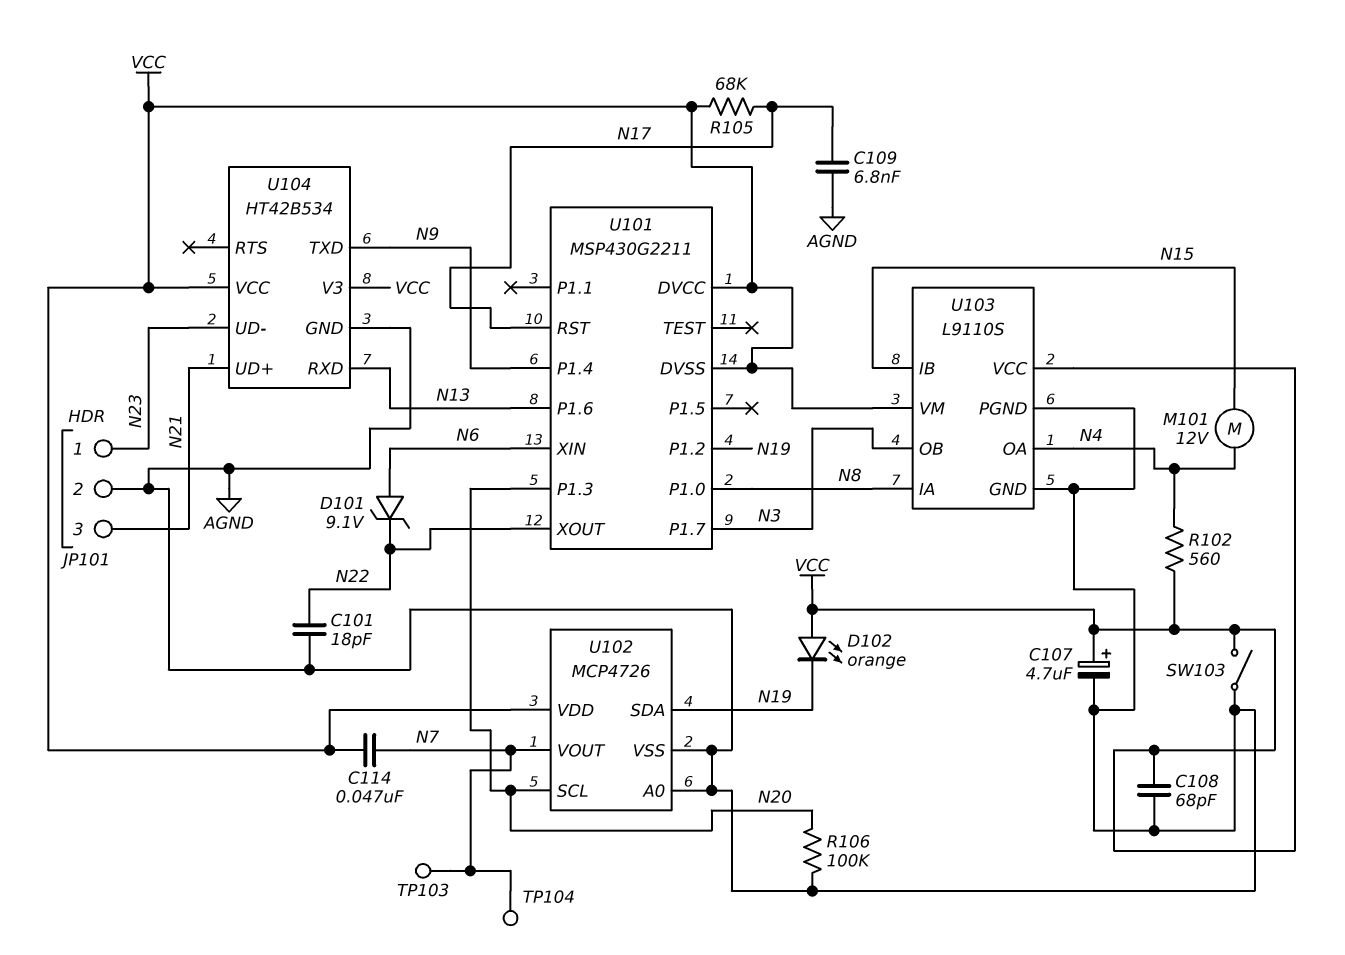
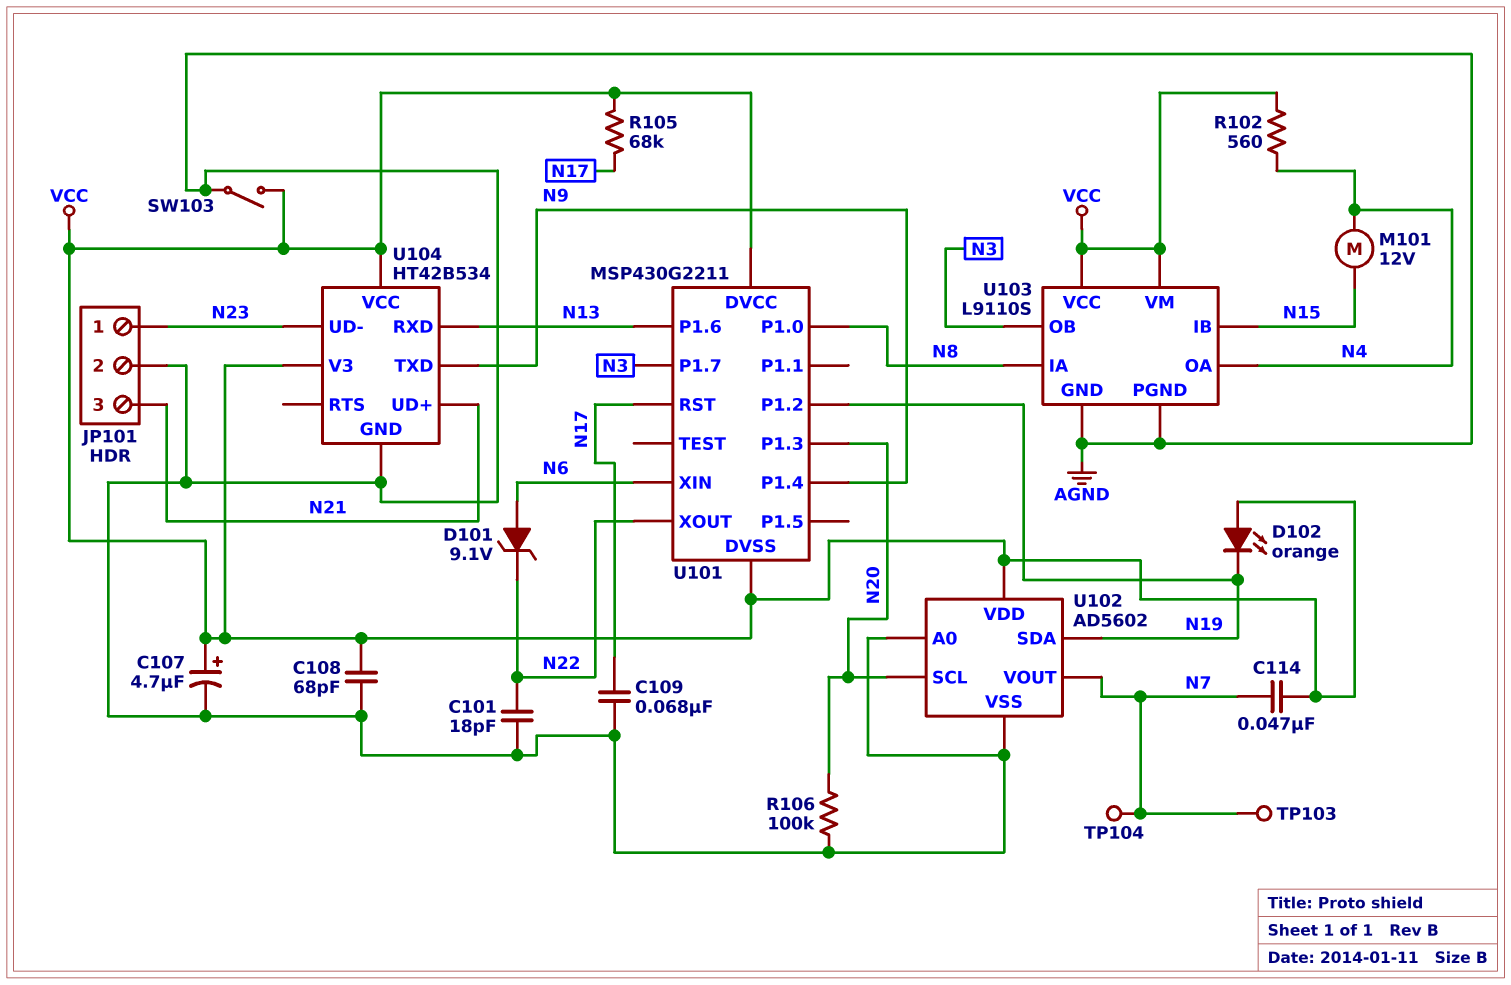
C109: 6.8nF (AGND, N17) -> 68nF (AGND, N17)
U102: MCP4726 -> AD5602

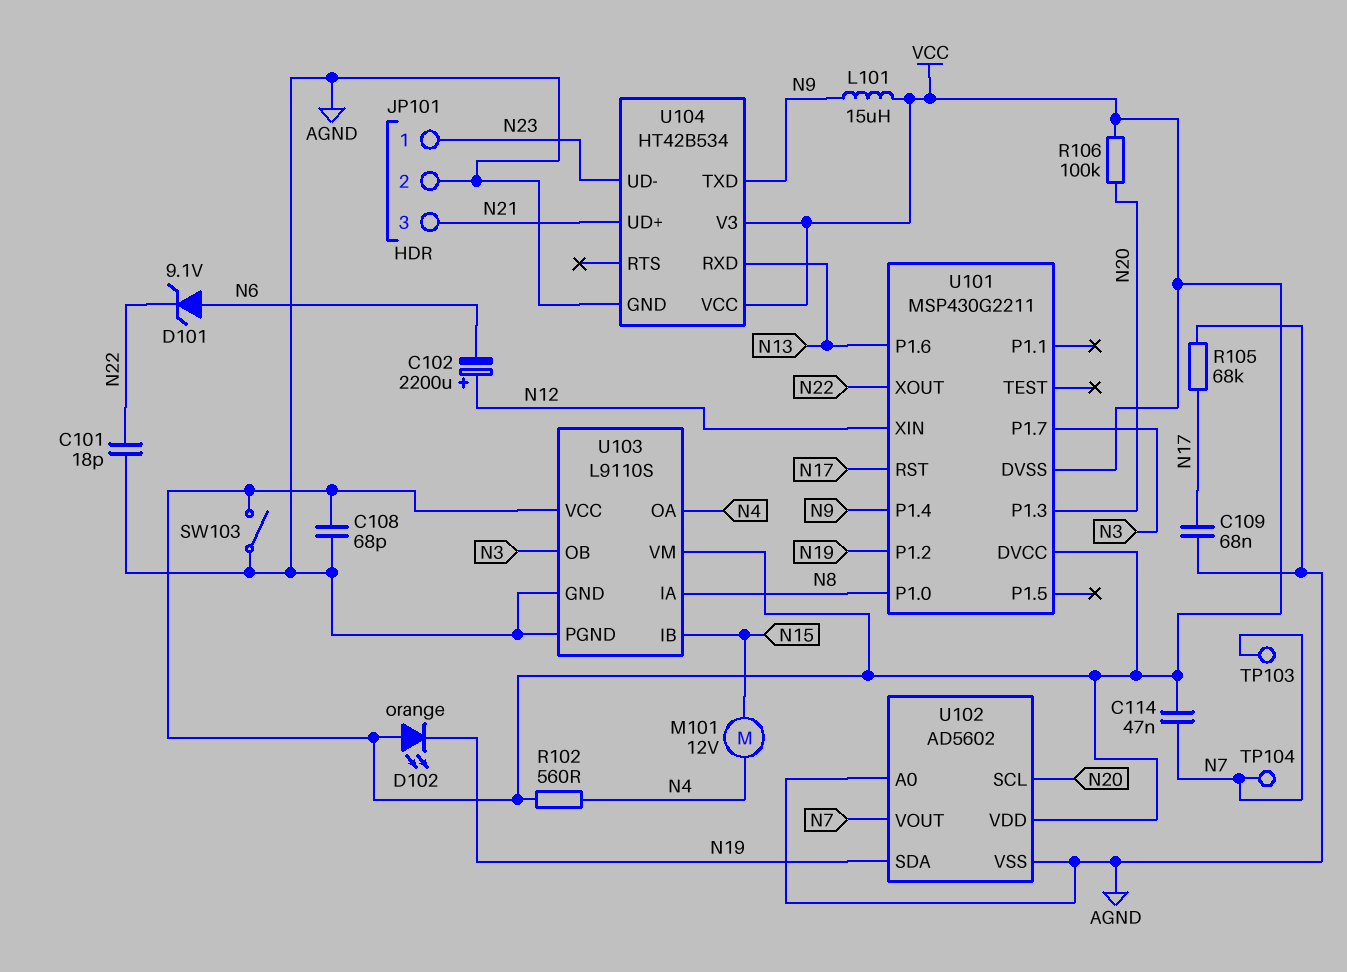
C102: none -> 2200uF (plus N12, minus N6)
C107: 4.7uF (plus VCC, minus AGND) -> none
L101: none -> 15uH (N9, VCC)
R105: 68k (N17, VCC) -> 68k (AGND, N17)
R106: 100k (AGND, N20) -> 100k (N20, VCC)
U101 pin XIN: N6 -> N12

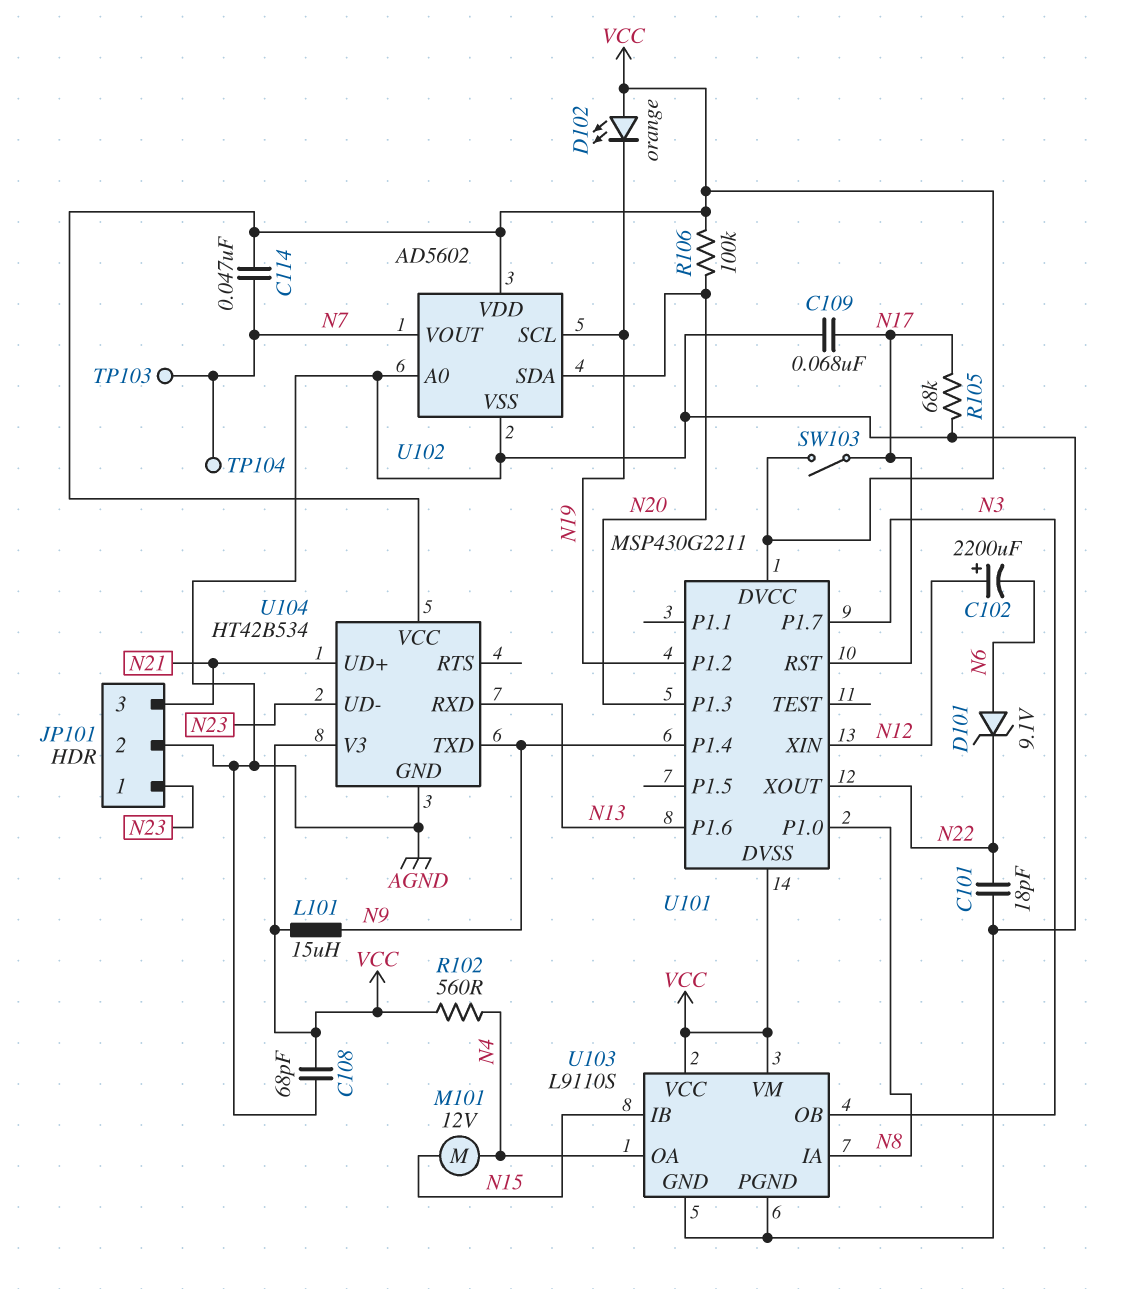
SW103: switch (AGND, VCC) -> switch (N17, VCC)
U102 pin SCL: N20 -> N19
U102 pin SDA: N19 -> N20

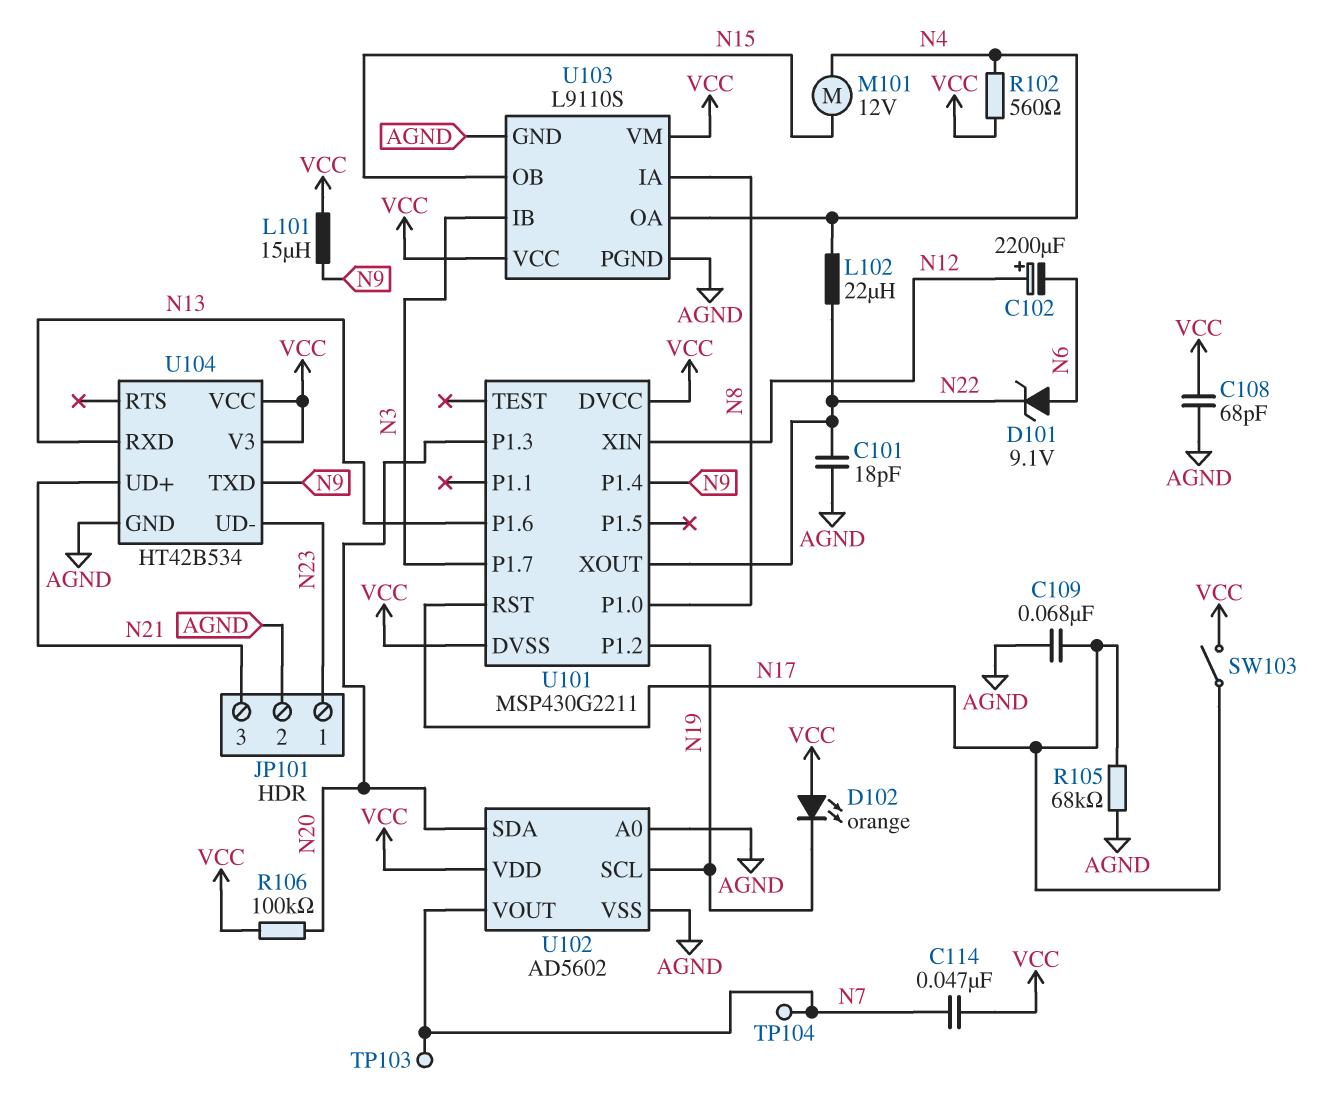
L102: none -> 22uH (N4, N22)
U103 pin IB: N15 -> N3
U103 pin OB: N3 -> N15

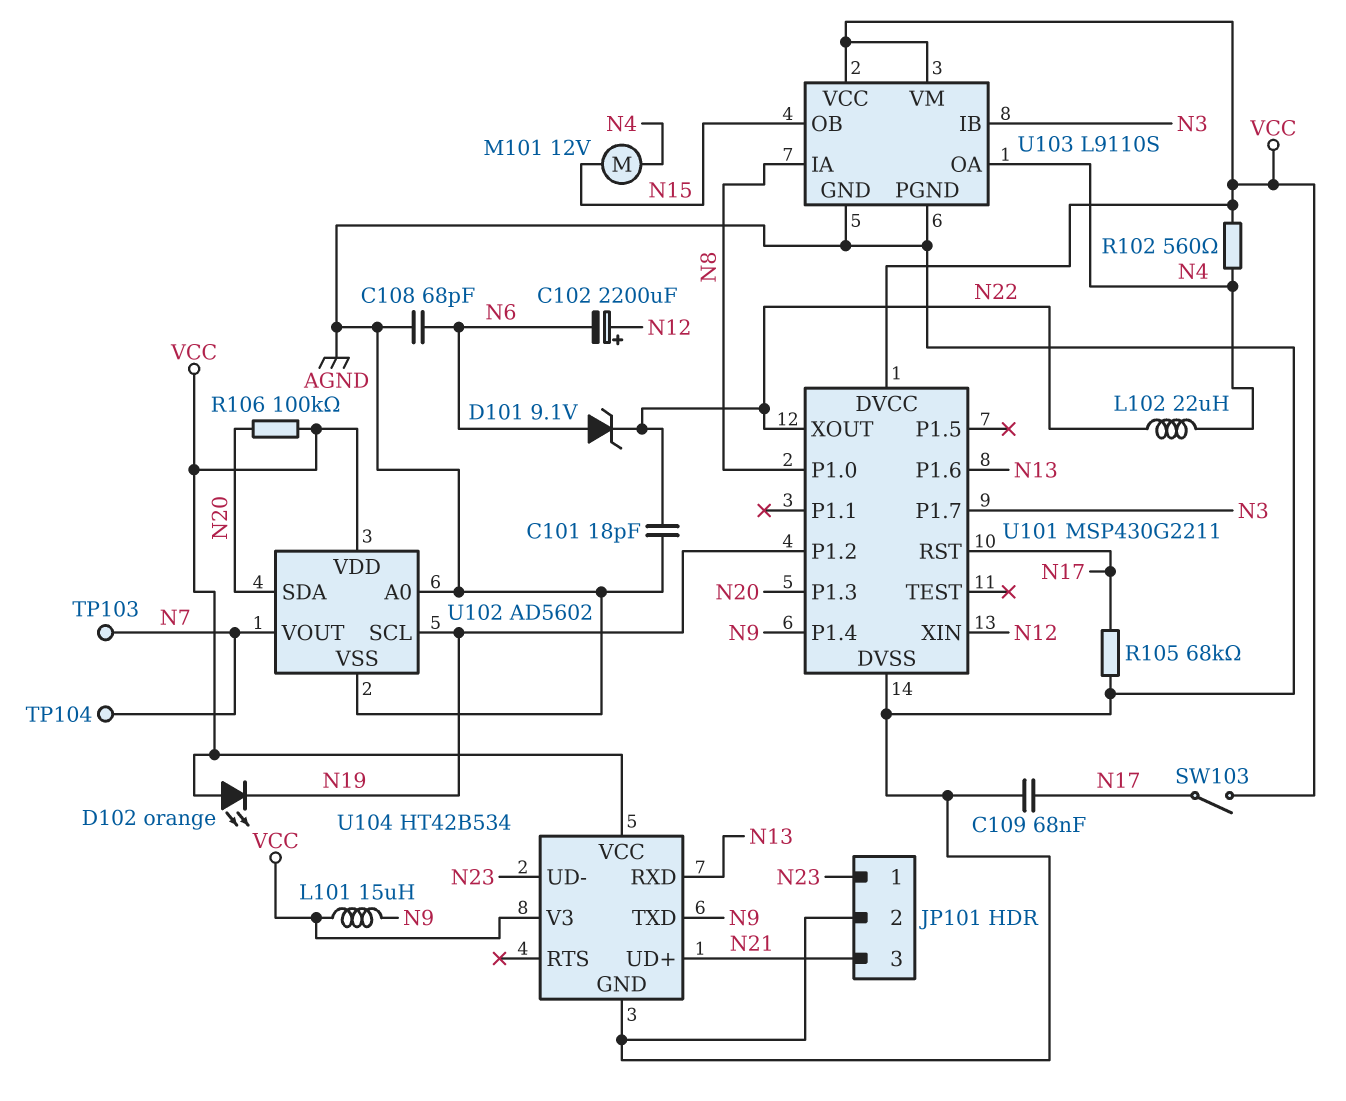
C108: 68pF (AGND, VCC) -> 68pF (AGND, N6)
C114: 47nF (N7, VCC) -> none
U101 pin DVSS: VCC -> AGND

